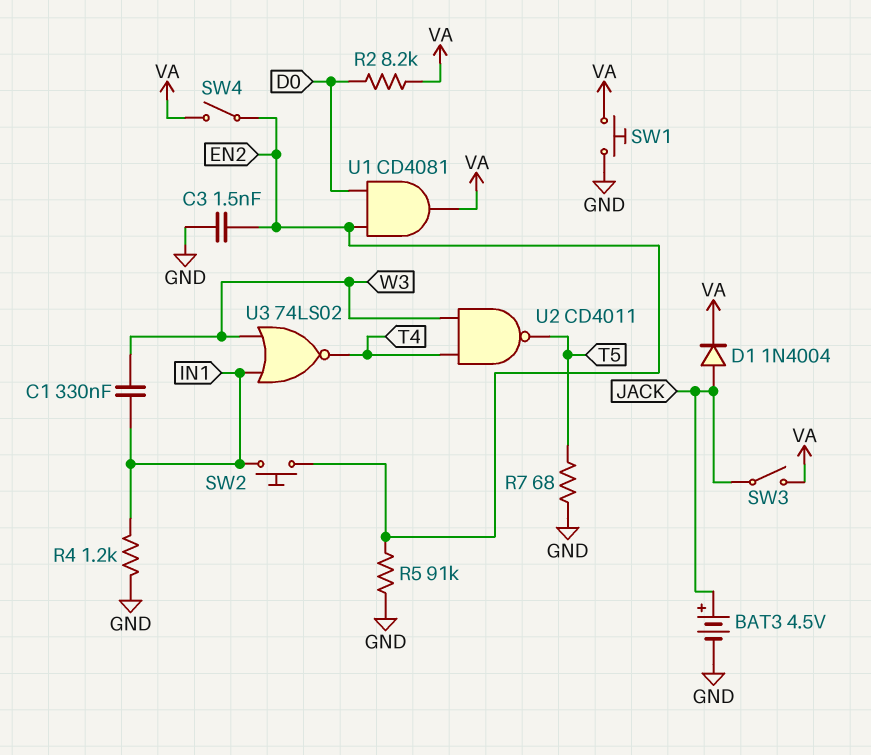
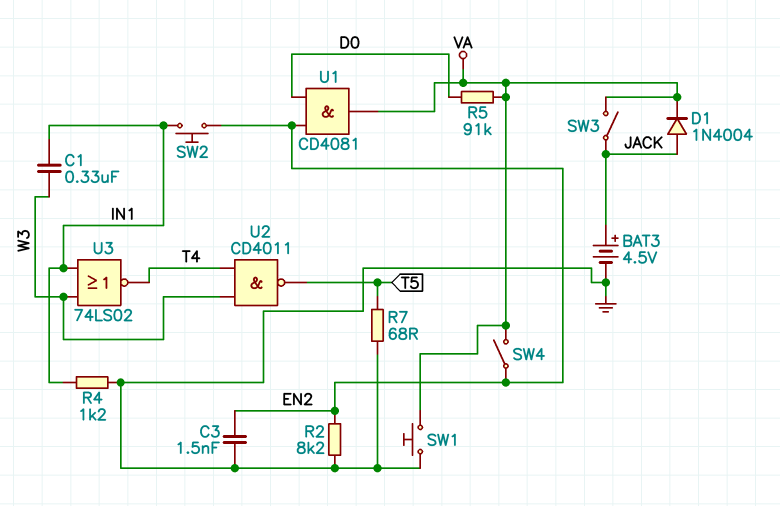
R2: 8.2k (D0, VA) -> 8.2k (EN2, GND)
R5: 91k (EN2, GND) -> 91k (D0, VA)

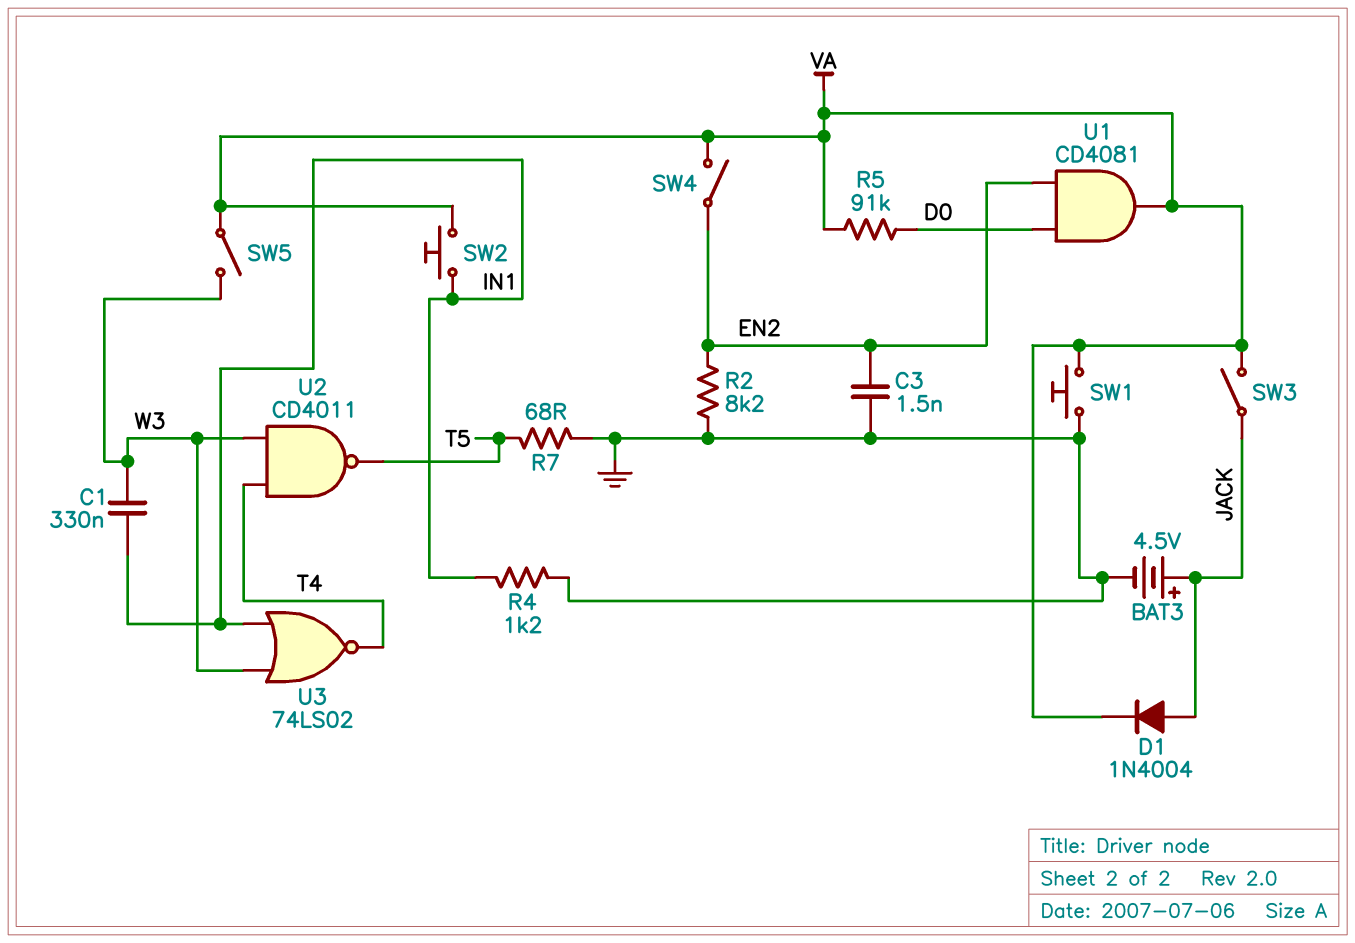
SW2: button (EN2, IN1) -> button (IN1, VA)
SW5: none -> switch (VA, W3)

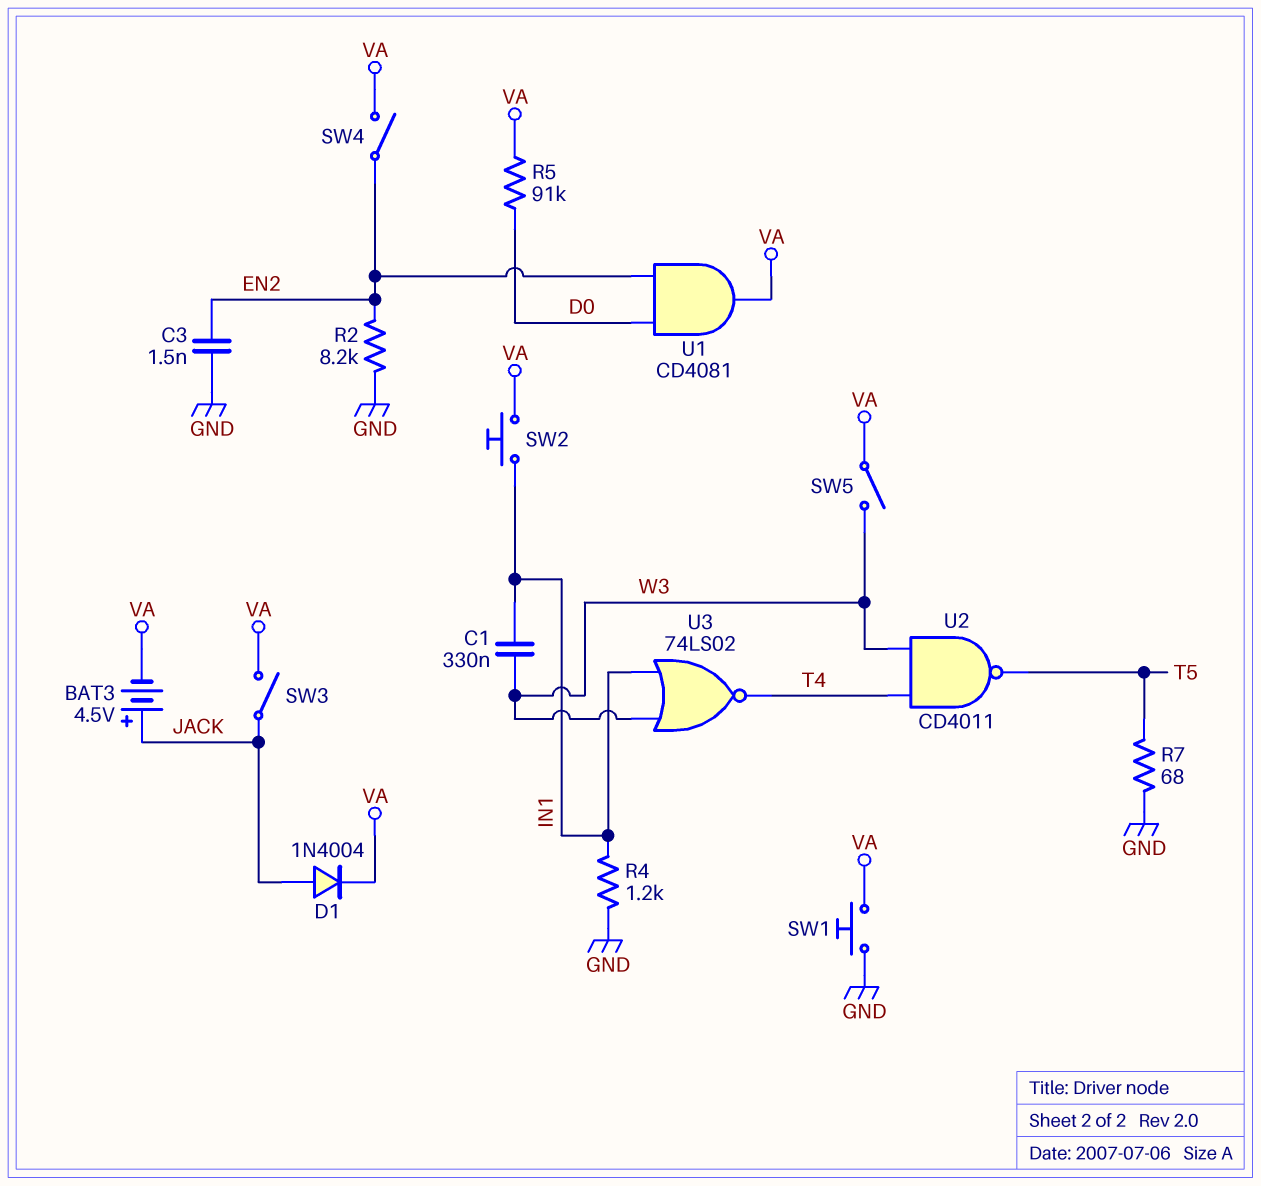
BAT3: 4.5V (plus JACK, minus GND) -> 4.5V (plus JACK, minus VA)

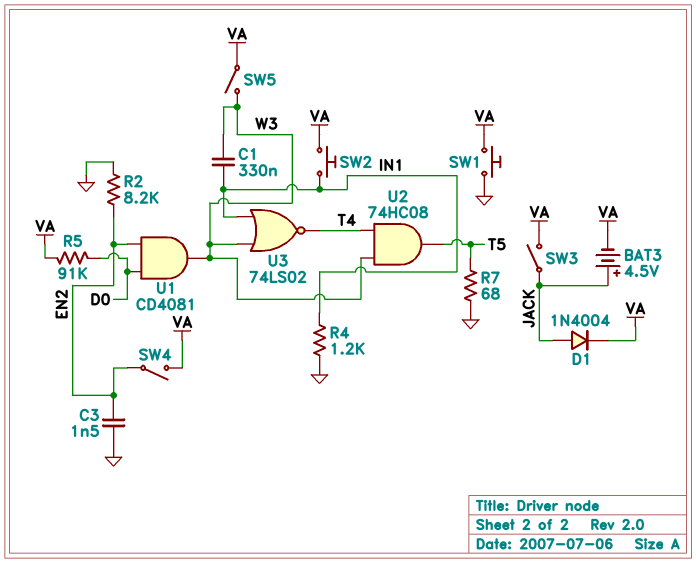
U1: AND CD4081 (in D0, in EN2, out VA) -> AND CD4081 (in D0, in EN2, out W3)
U2: NAND CD4011 (in T4, in W3, out T5) -> AND 74HC08 (in T4, in W3, out T5)

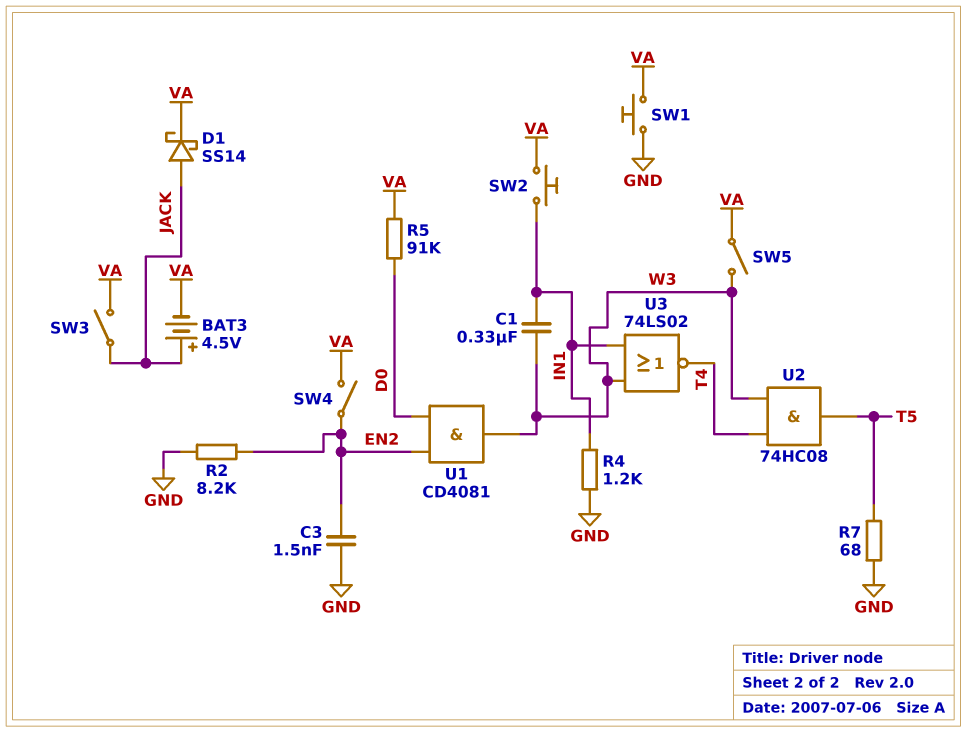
D1: diode 1N4004 (A JACK, K VA) -> schottky SS14 (A JACK, K VA)

